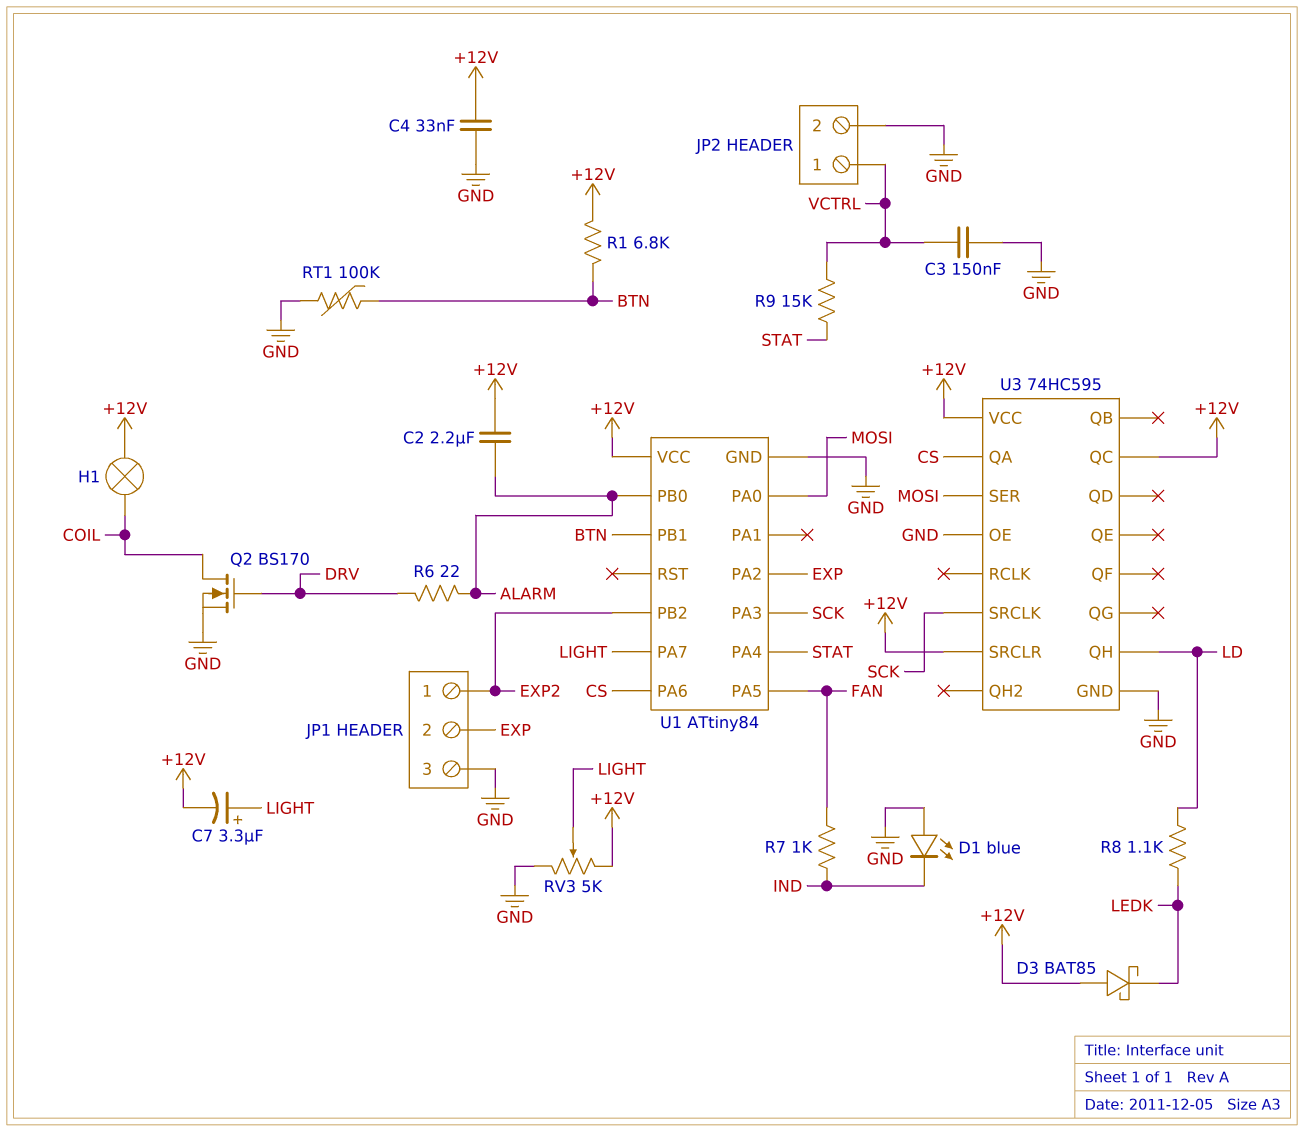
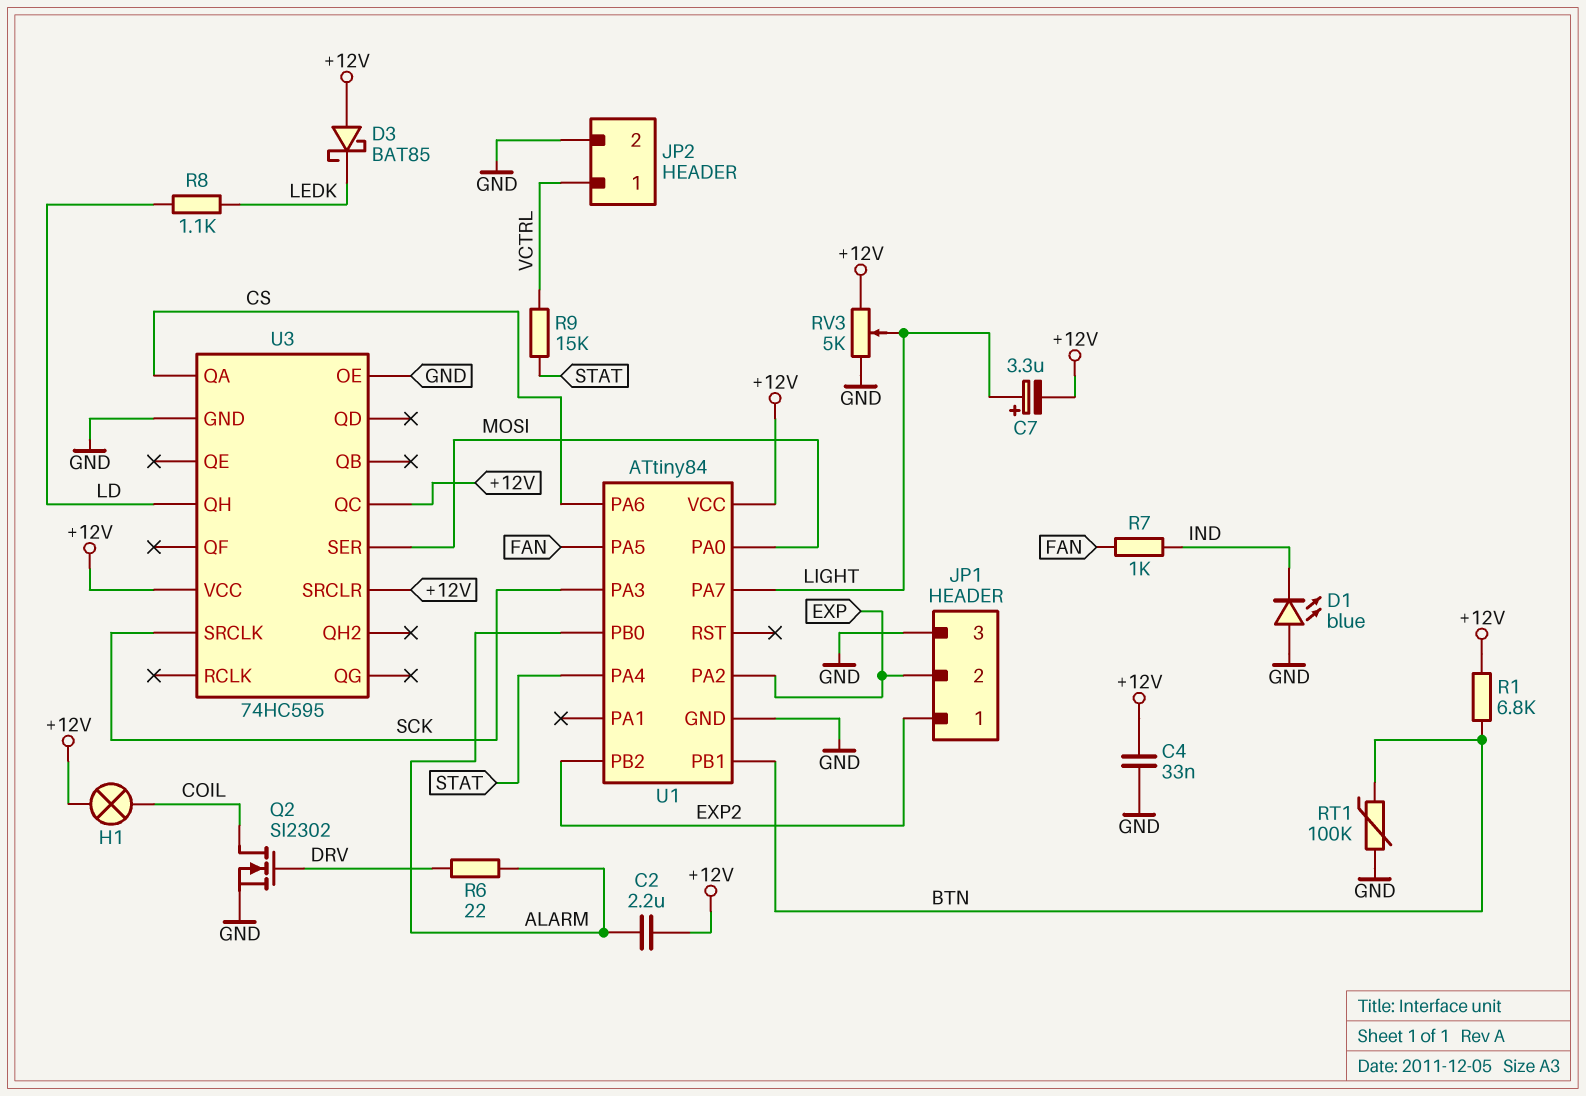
C3: 150nF (GND, VCTRL) -> none
Q2: NMOS BS170 (G DRV, D COIL, S GND) -> NMOS SI2302 (G DRV, D COIL, S GND)

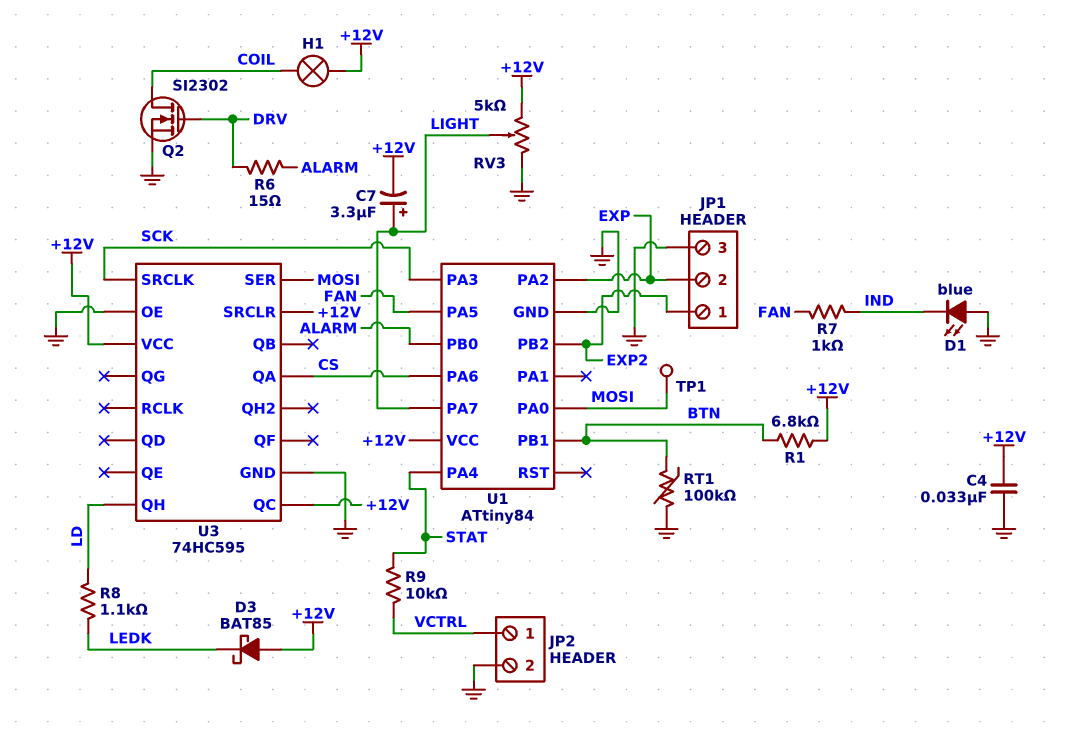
C2: 2.2uF (+12V, ALARM) -> none
R6: 22 (ALARM, DRV) -> 15 (ALARM, DRV)
R9: 15k (STAT, VCTRL) -> 10k (STAT, VCTRL)
TP1: none -> test point (MOSI)

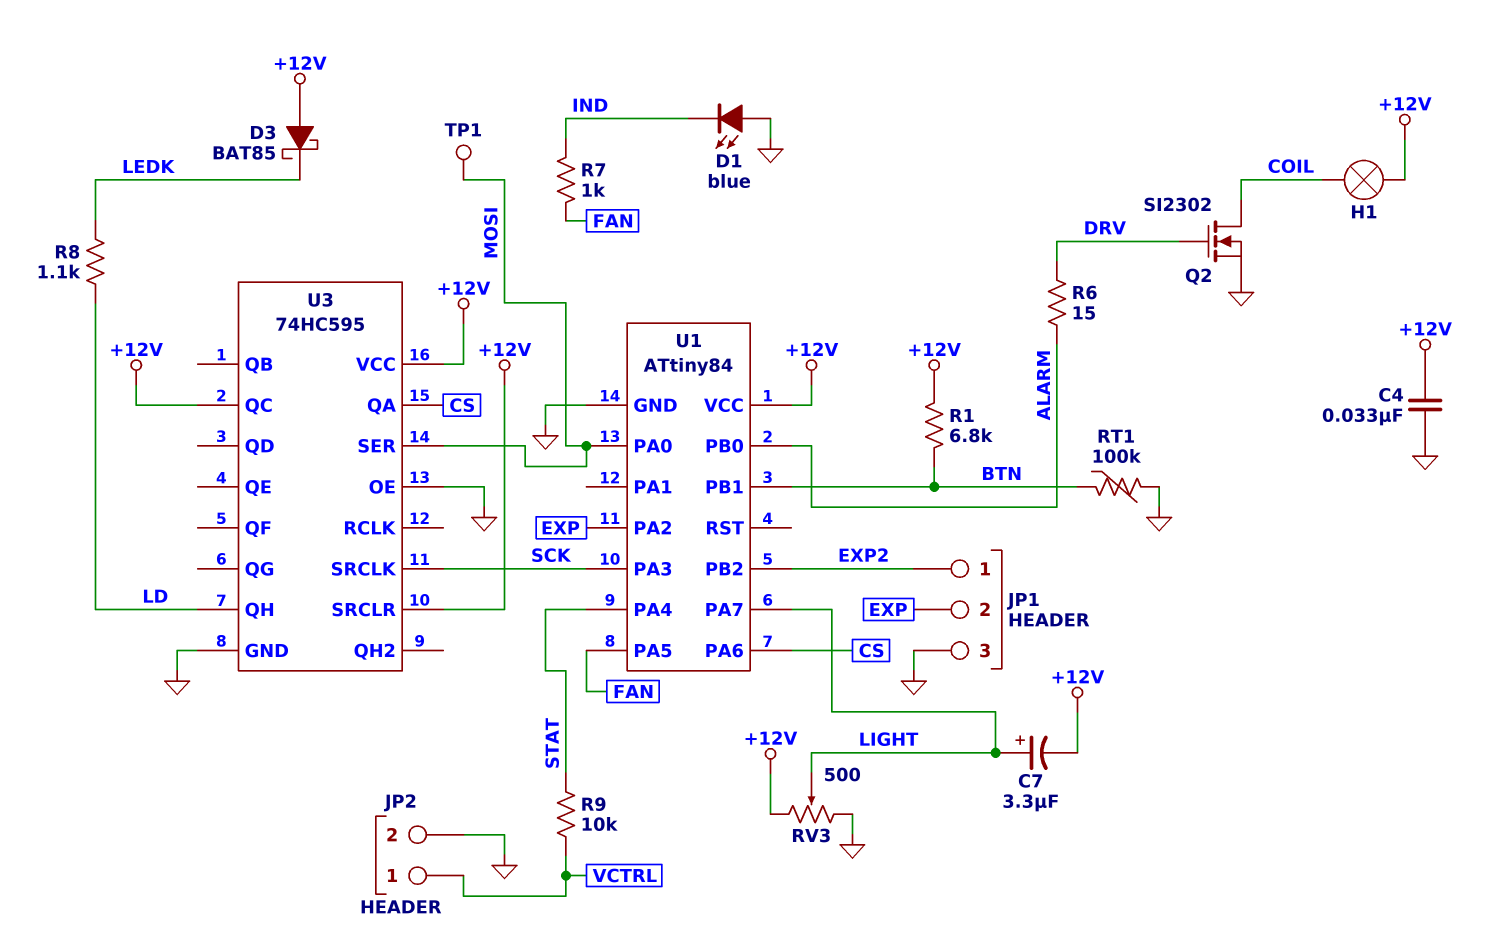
RV3: 5k (+12V, GND, wiper LIGHT) -> 500 (+12V, GND, wiper LIGHT)

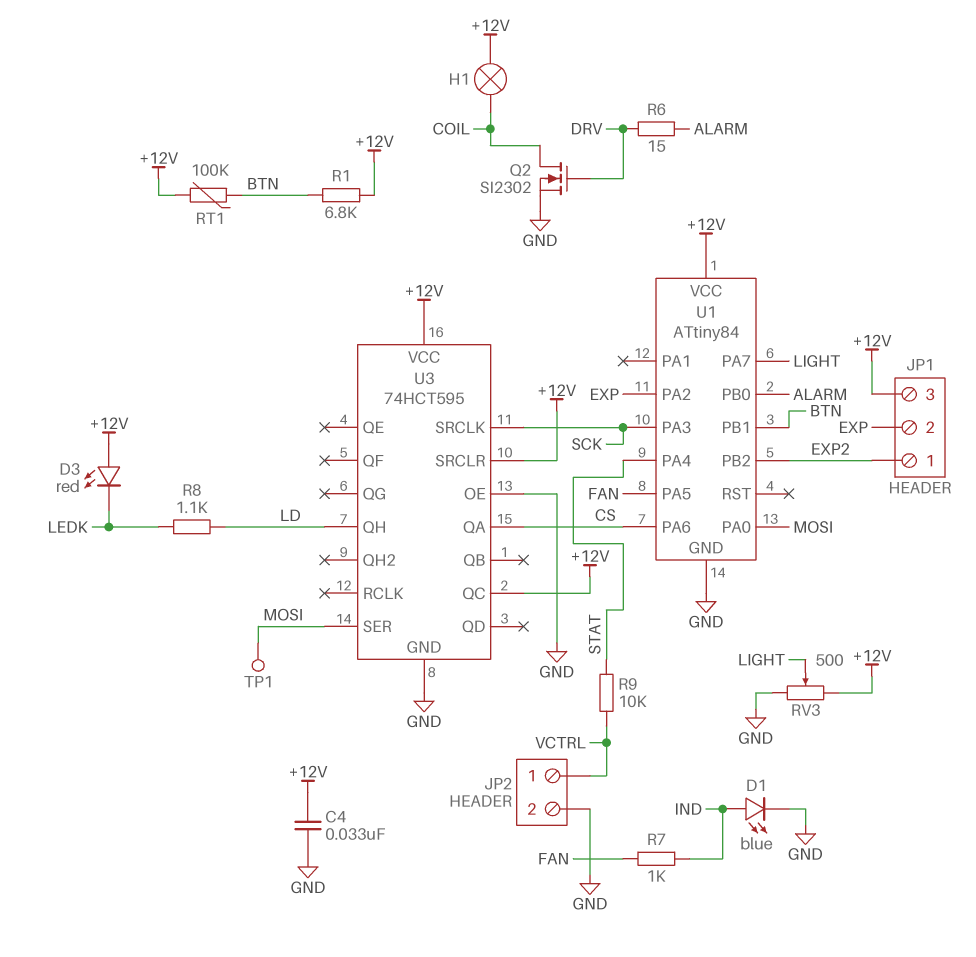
C7: 3.3uF (plus LIGHT, minus +12V) -> none
D1: LED blue (A GND, K IND) -> LED blue (A IND, K GND)
D3: schottky BAT85 (A +12V, K LEDK) -> LED red (A +12V, K LEDK)
JP1 pin 3: GND -> +12V
RT1: 100k (BTN, GND) -> 100k (+12V, BTN)
U3: 74HC595 -> 74HCT595

